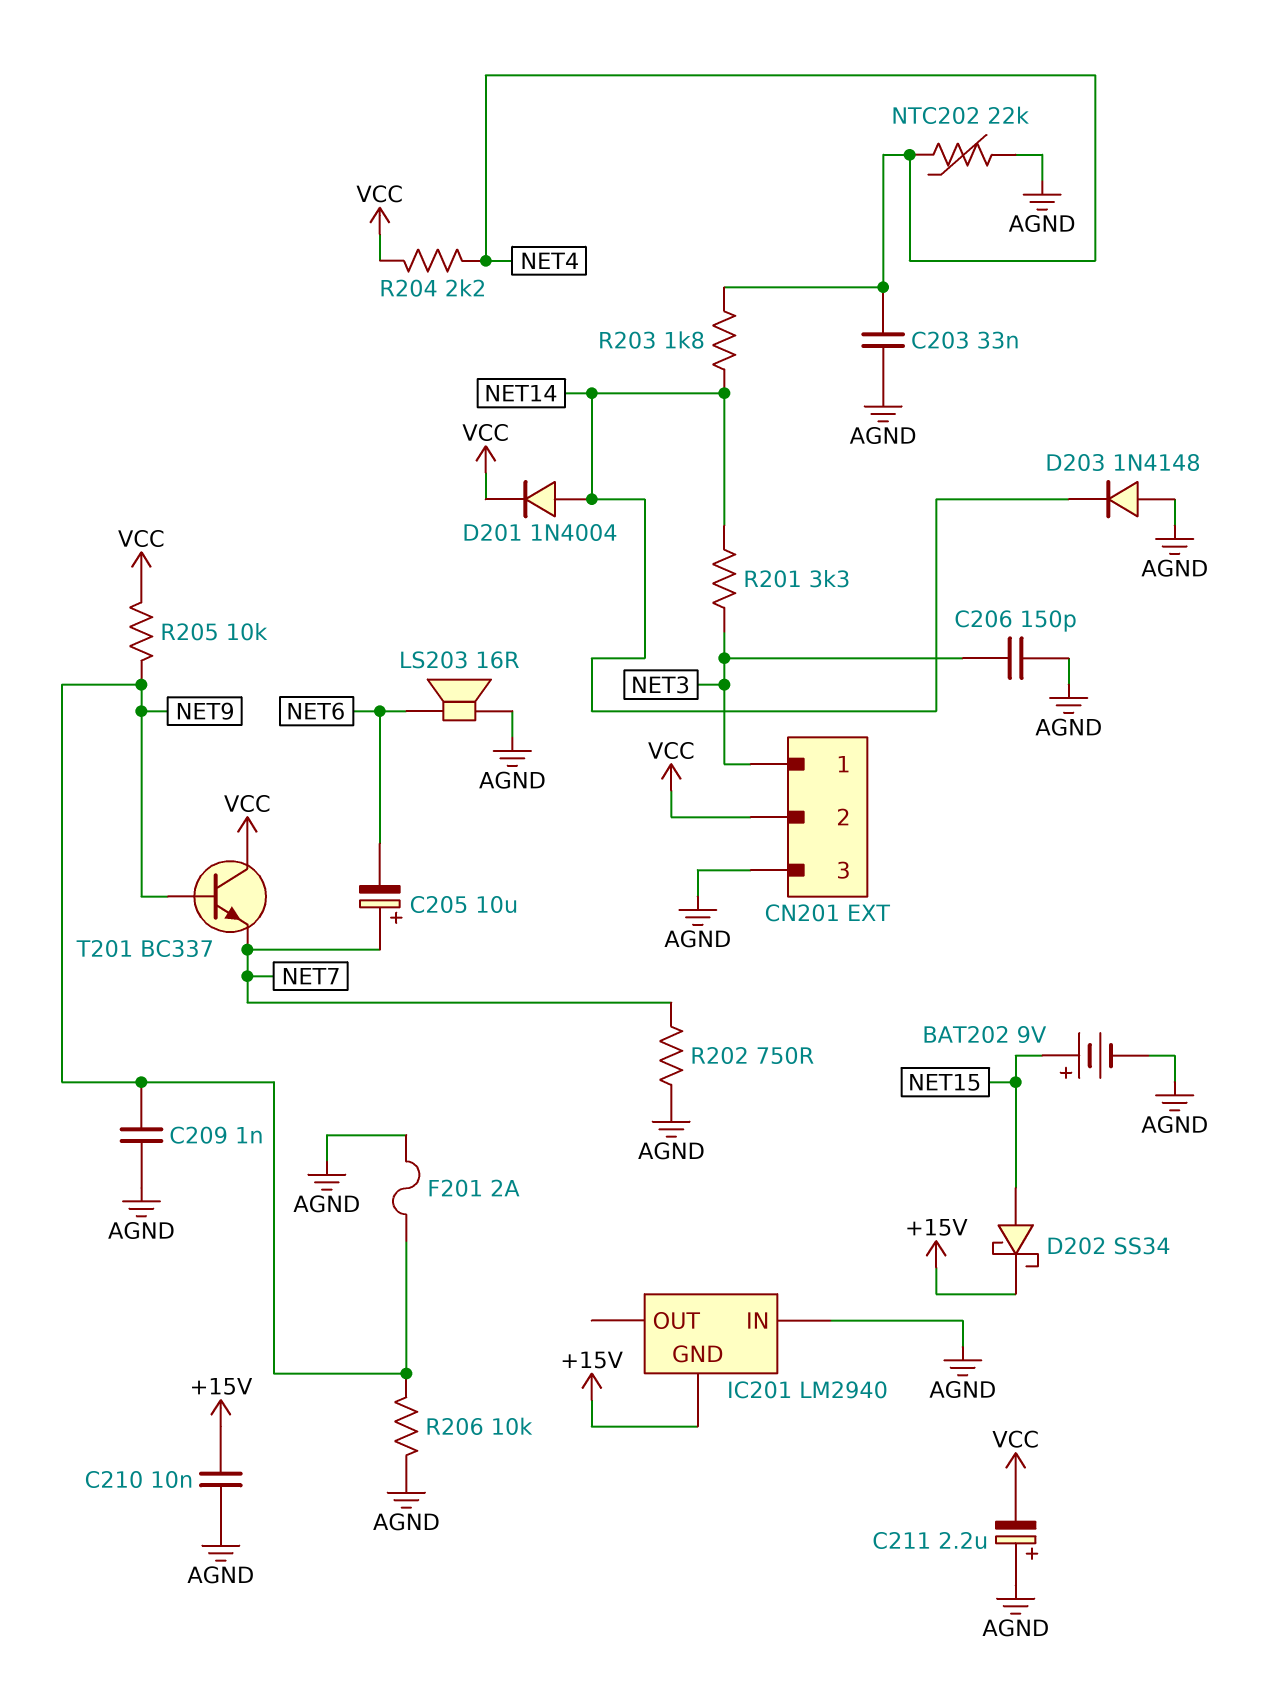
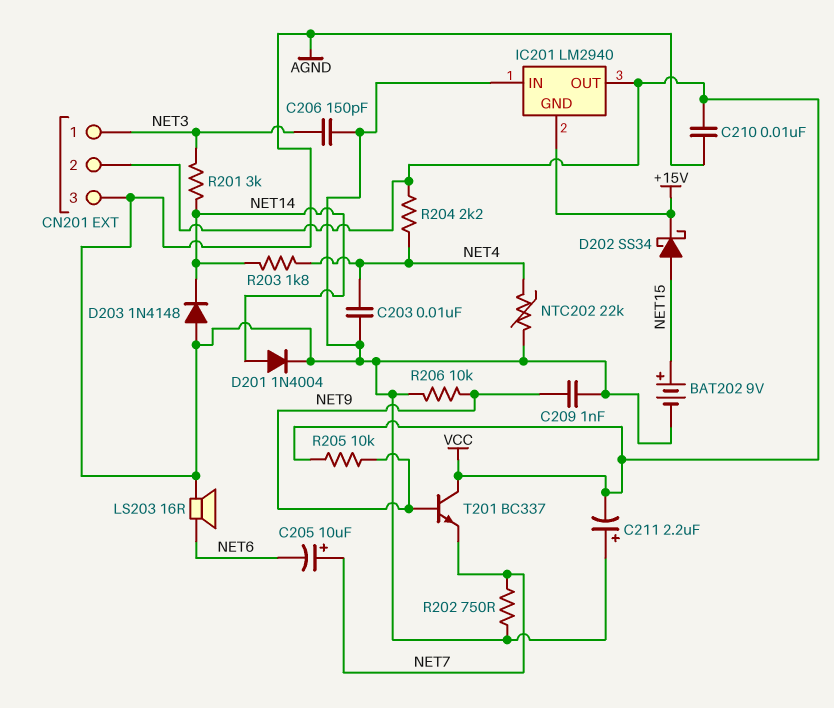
C203: 33nF (AGND, NET4) -> 10nF (AGND, NET4)
C210: 10nF (+15V, AGND) -> 10nF (AGND, VCC)
D201: diode 1N4004 (A NET14, K VCC) -> diode 1N4004 (A NET14, K AGND)
F201: 2A (AGND, NET9) -> none
IC201 pin OUT: none -> VCC
R201: 3.3k (NET3, NET14) -> 3k (NET3, NET14)

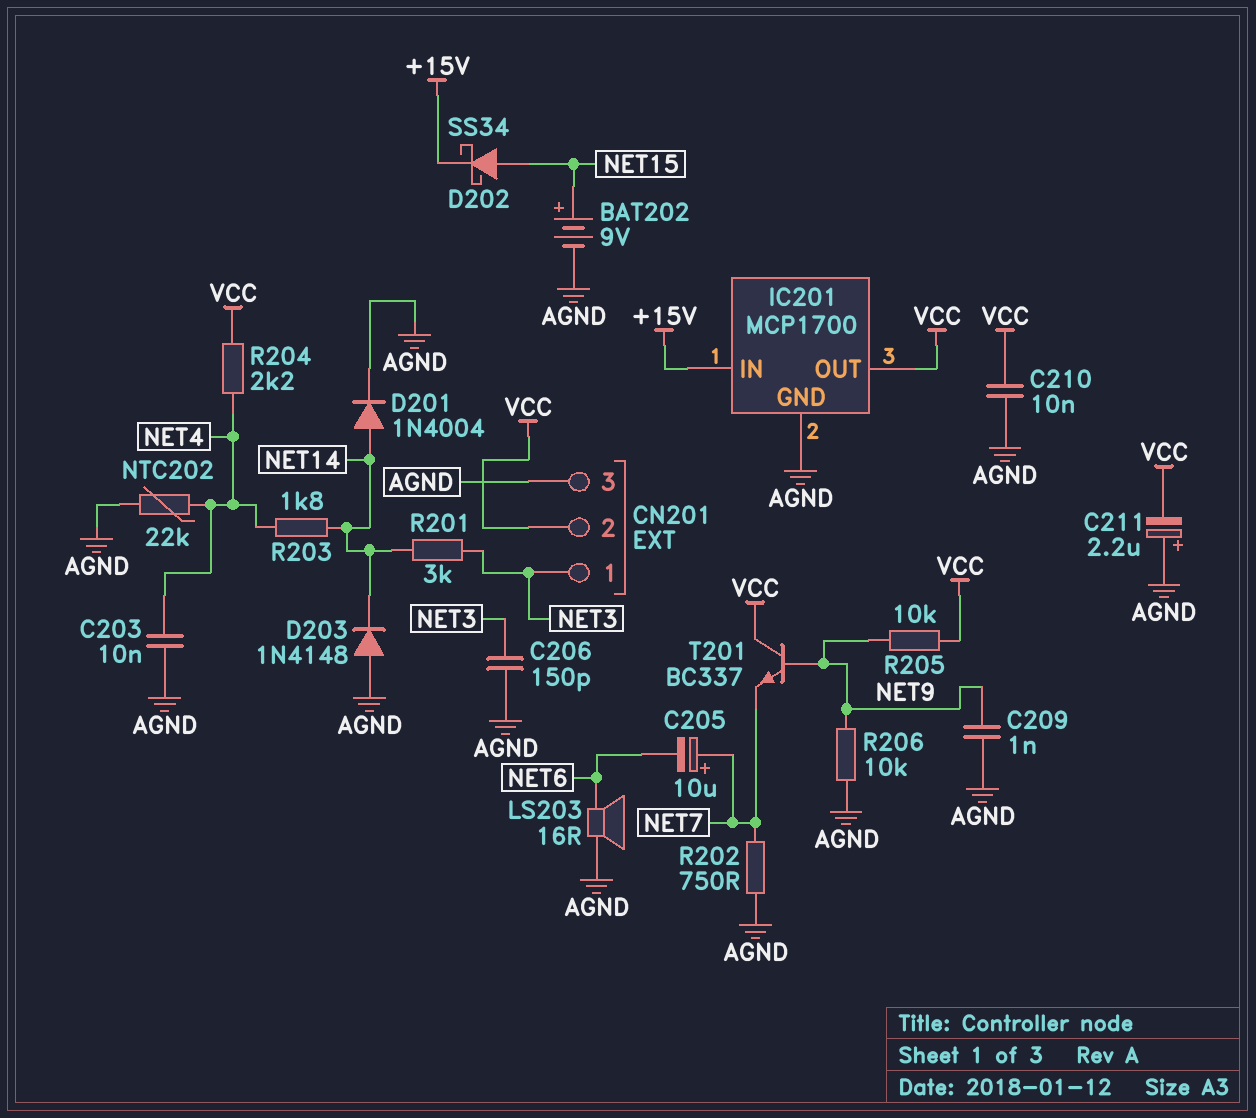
IC201: LM2940 -> MCP1700
IC201 pin GND: +15V -> AGND
IC201 pin IN: AGND -> +15V

